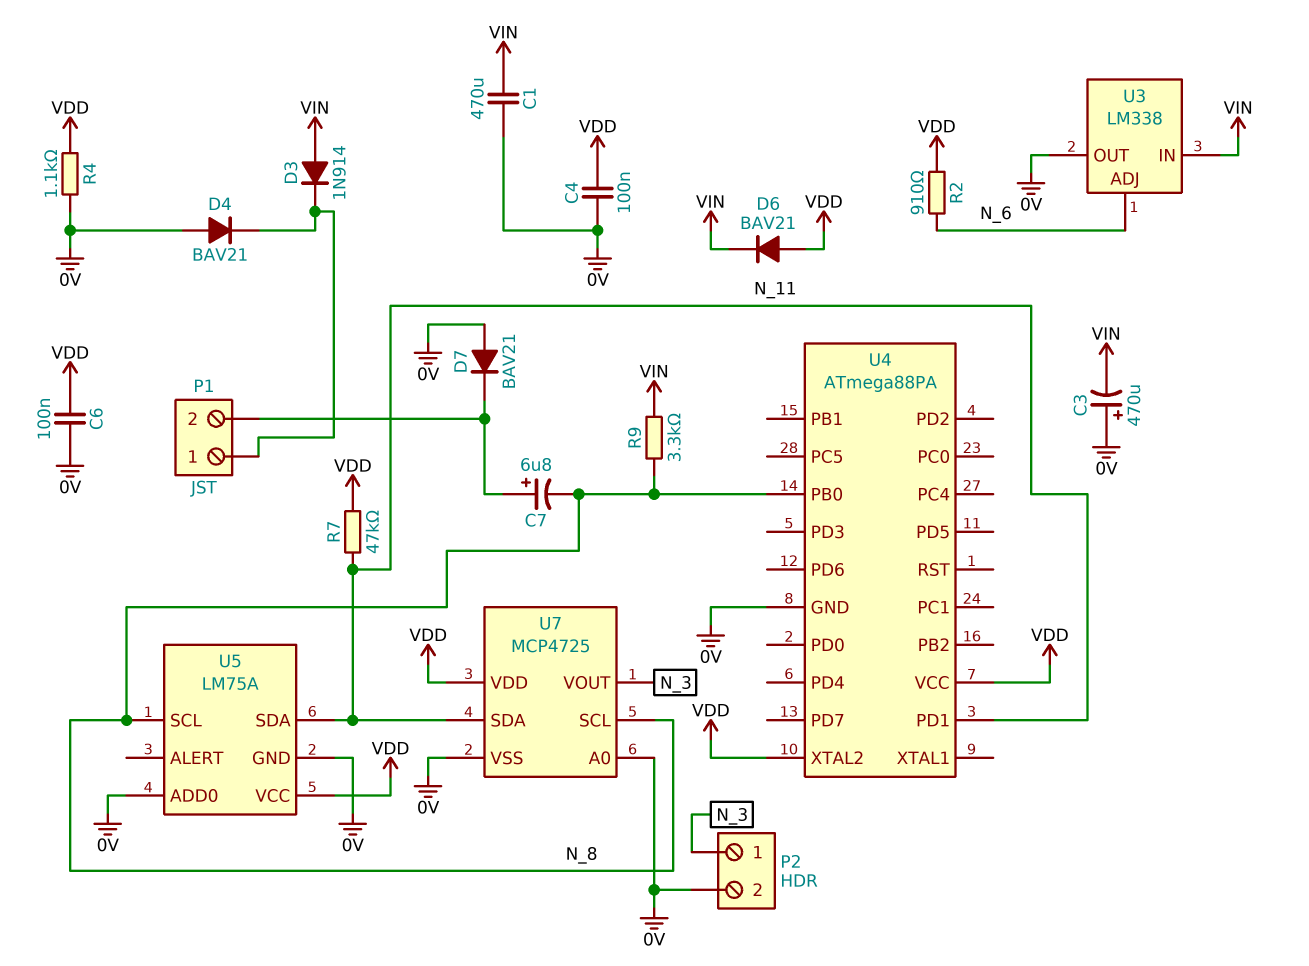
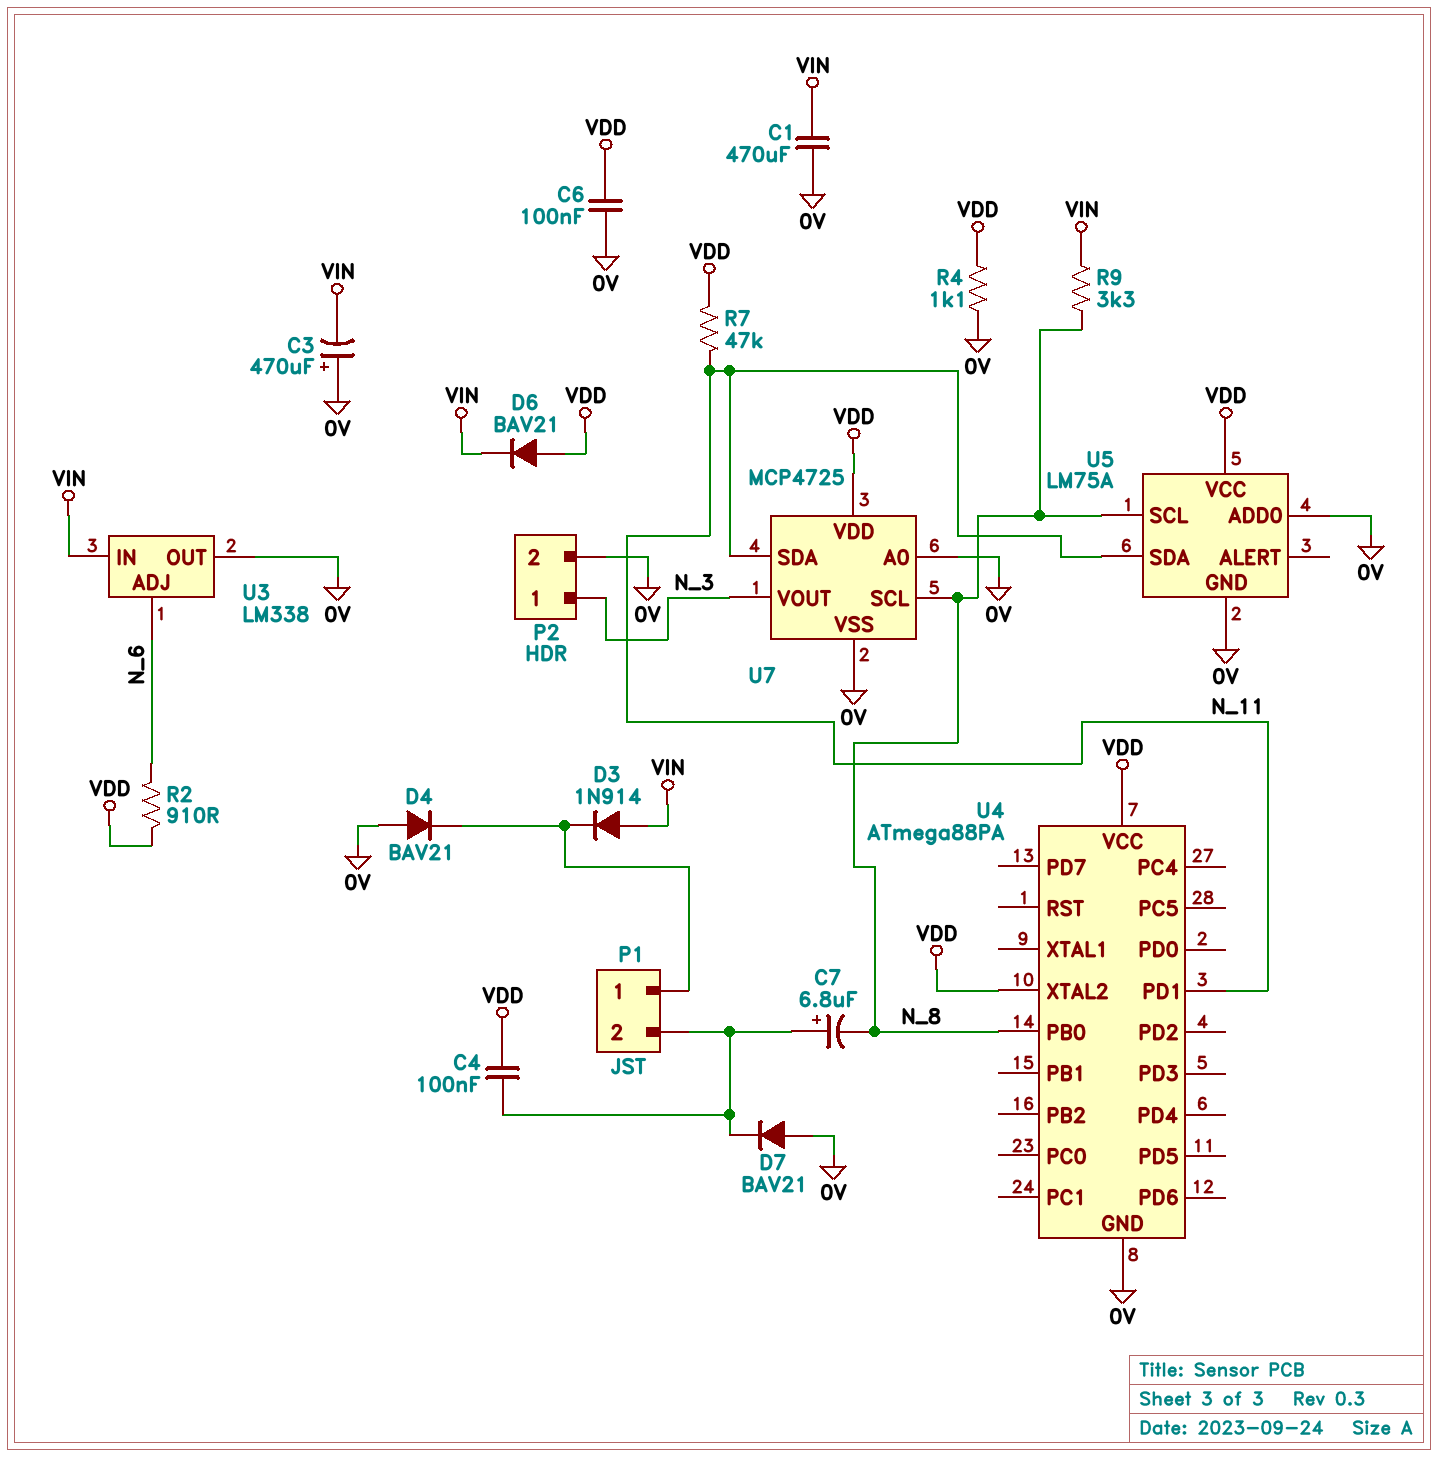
C4: 100nF (0V, VDD) -> 100nF (P1/2, VDD)

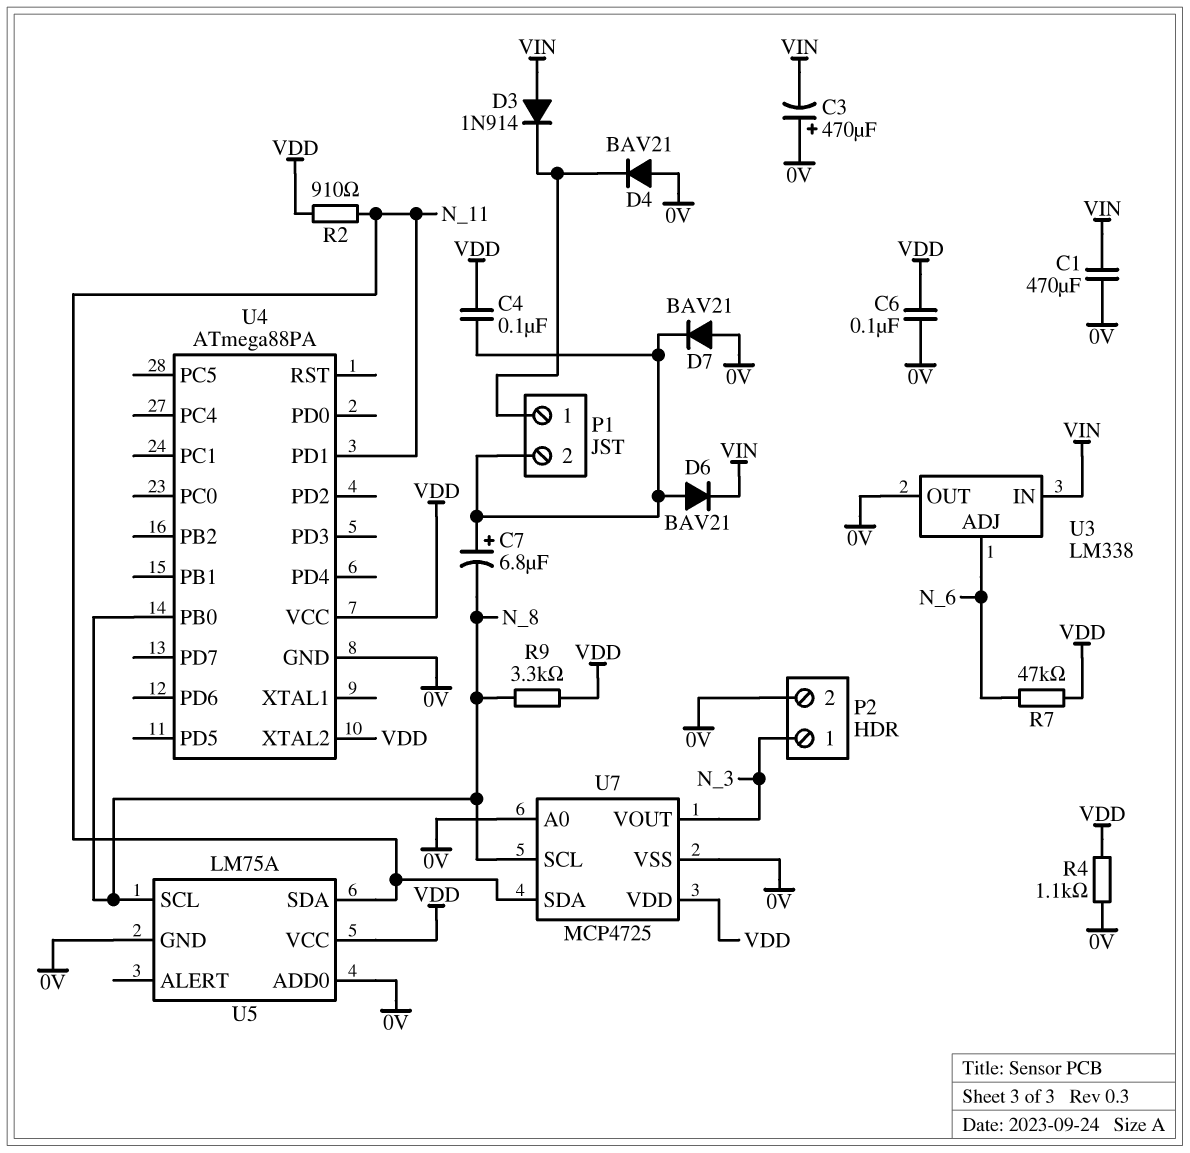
D6: diode BAV21 (A VDD, K VIN) -> diode BAV21 (A P1/2, K VIN)
R2: 910 (N_6, VDD) -> 910 (N_11, VDD)
R7: 47k (N_11, VDD) -> 47k (N_6, VDD)
R9: 3.3k (N_8, VIN) -> 3.3k (N_8, VDD)

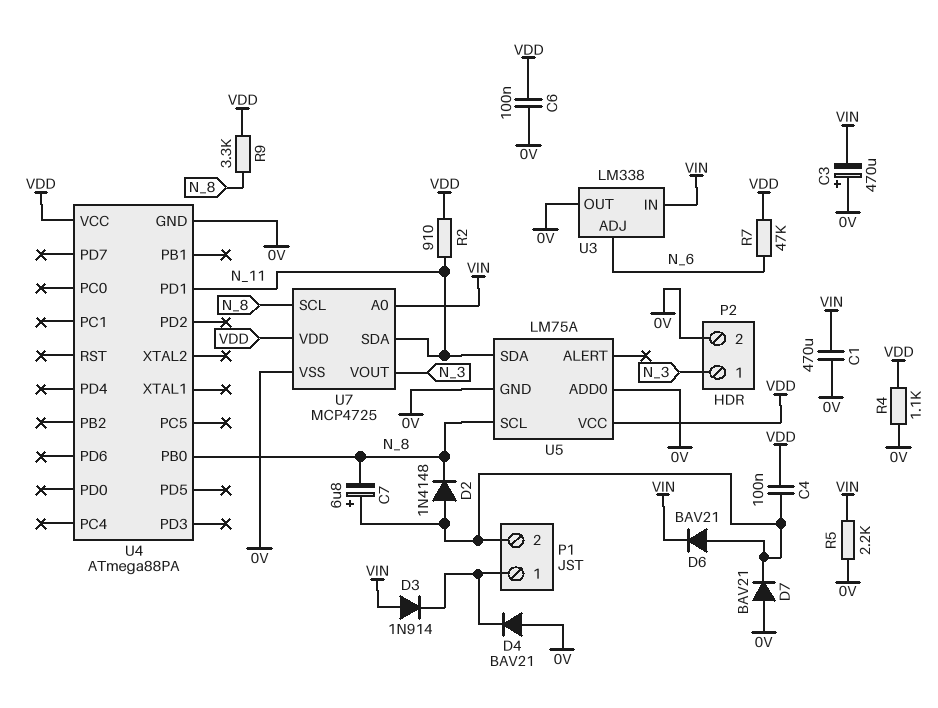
D2: none -> diode 1N4148 (A P1/2, K N_8)
R5: none -> 2.2k (0V, VIN)
U4 pin XTAL2: VDD -> none
U7 pin A0: 0V -> VIN

